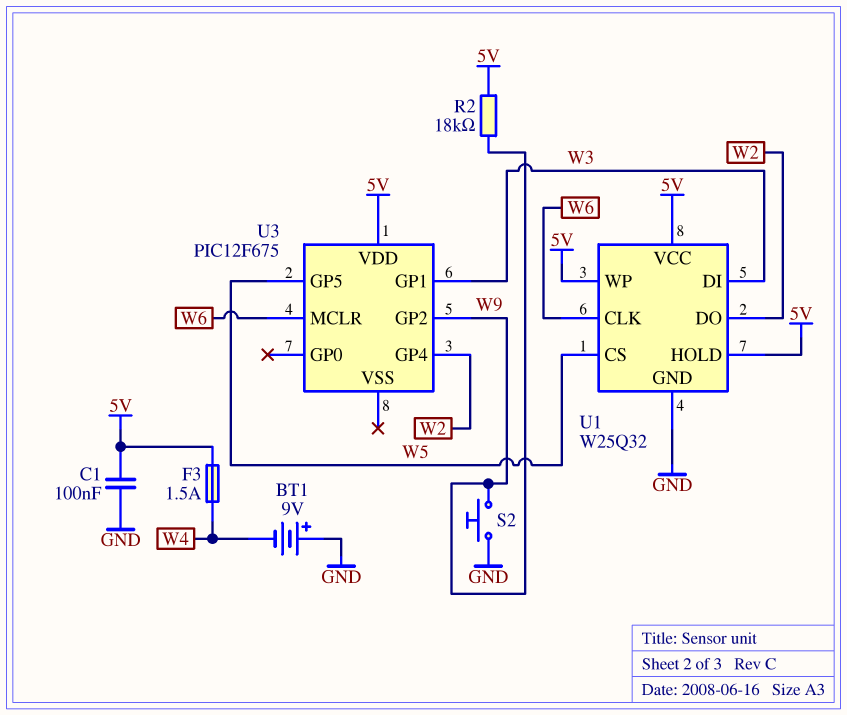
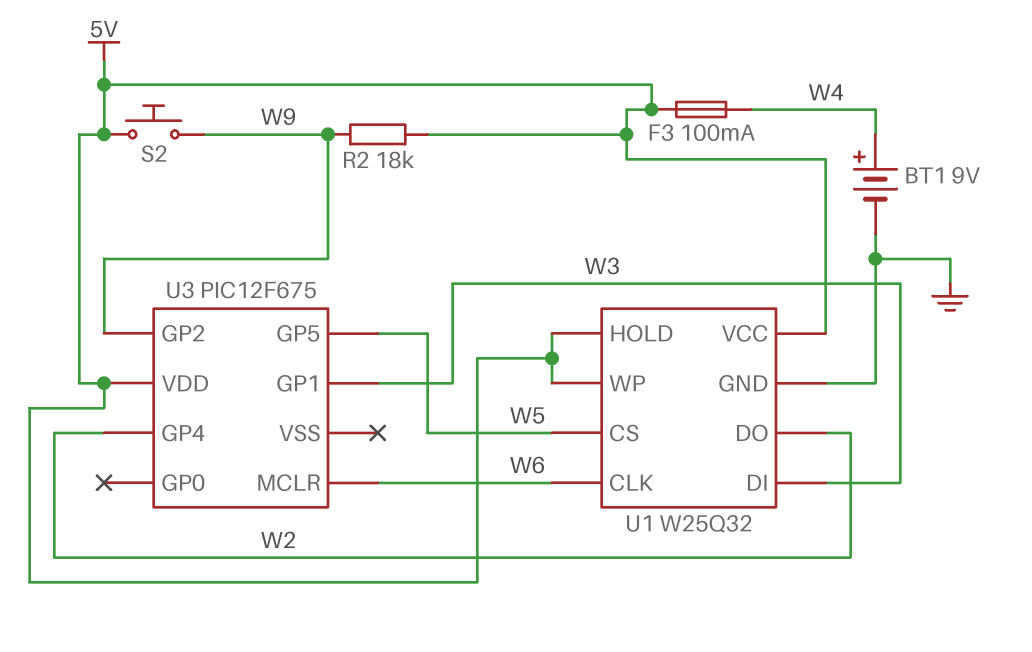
BT1: 9V (plus GND, minus W4) -> 9V (plus W4, minus GND)
C1: 100nF (5V, GND) -> none
F3: 1.5A (5V, W4) -> 100mA (5V, W4)
S2: button (GND, W9) -> button (5V, W9)

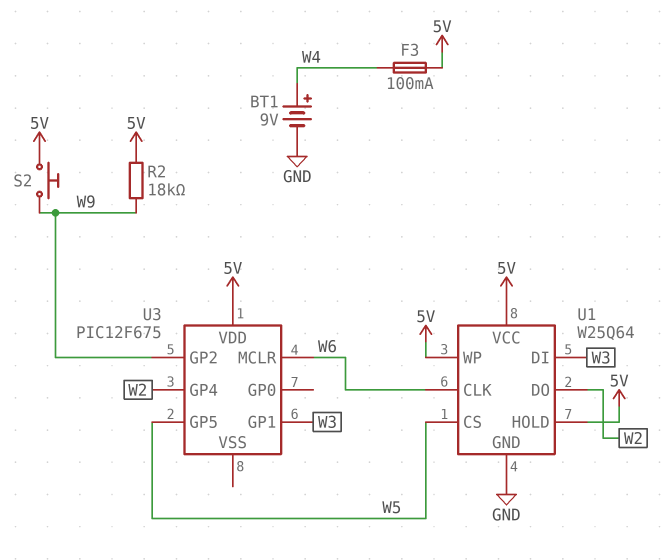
U1: W25Q32 -> W25Q64

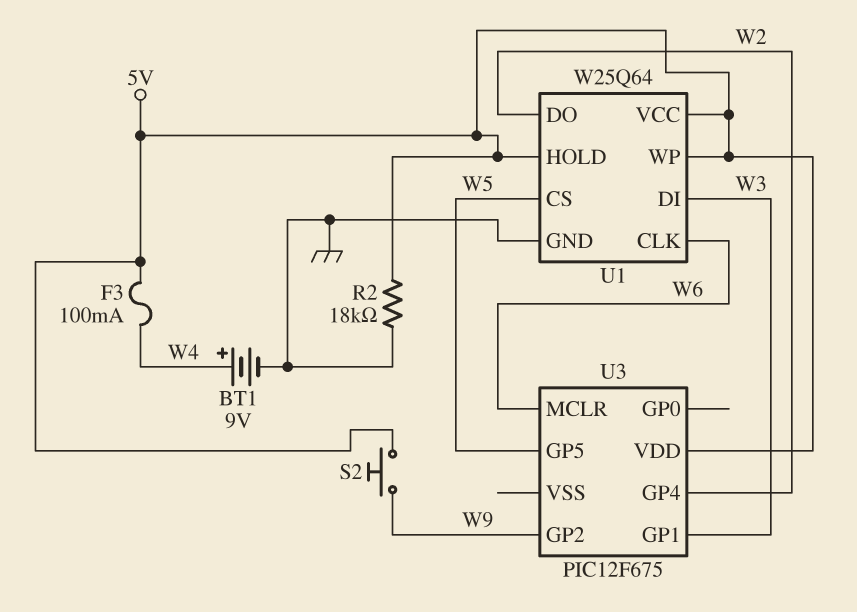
R2: 18k (5V, W9) -> 18k (5V, GND)

